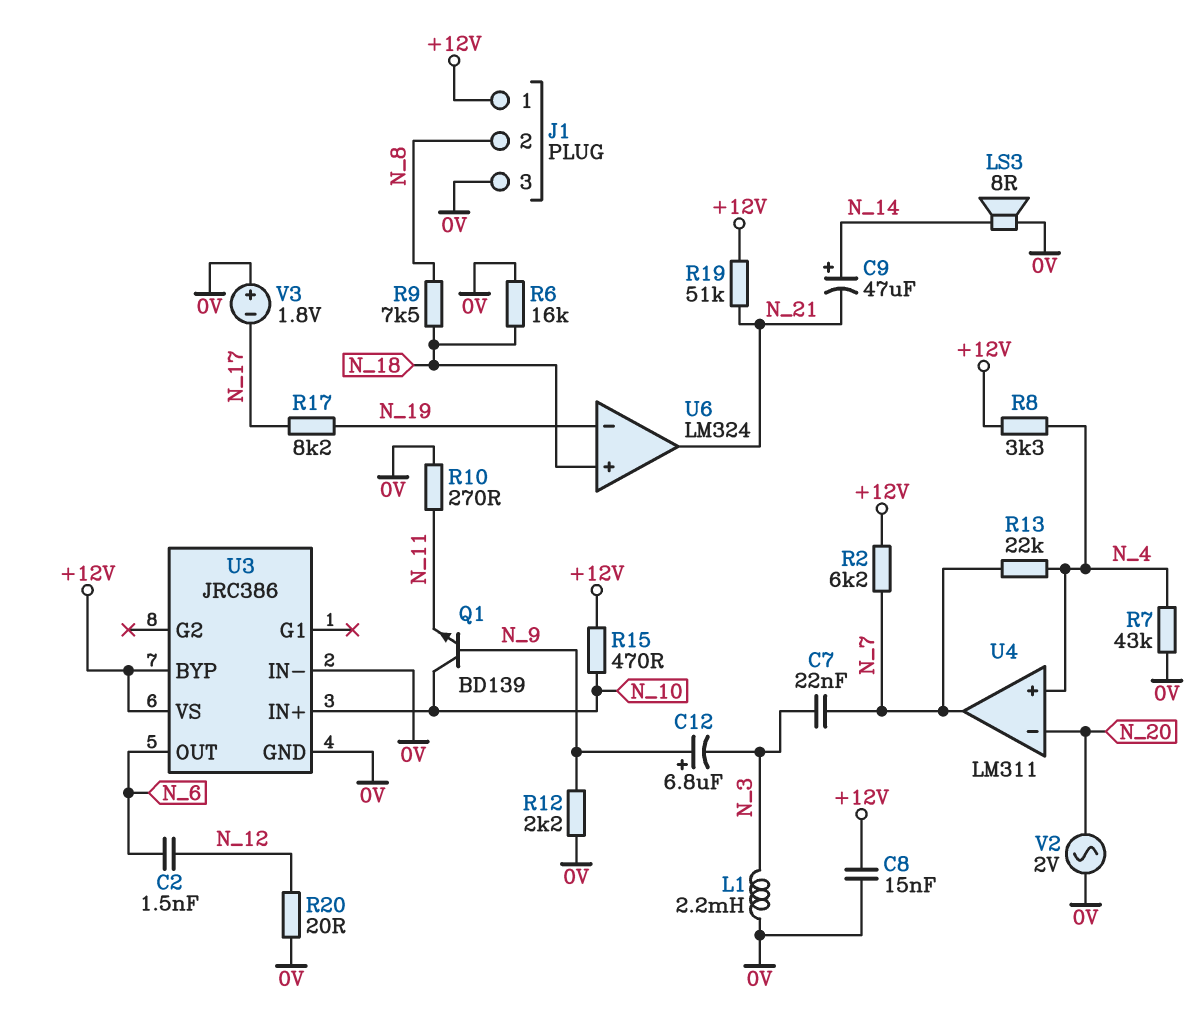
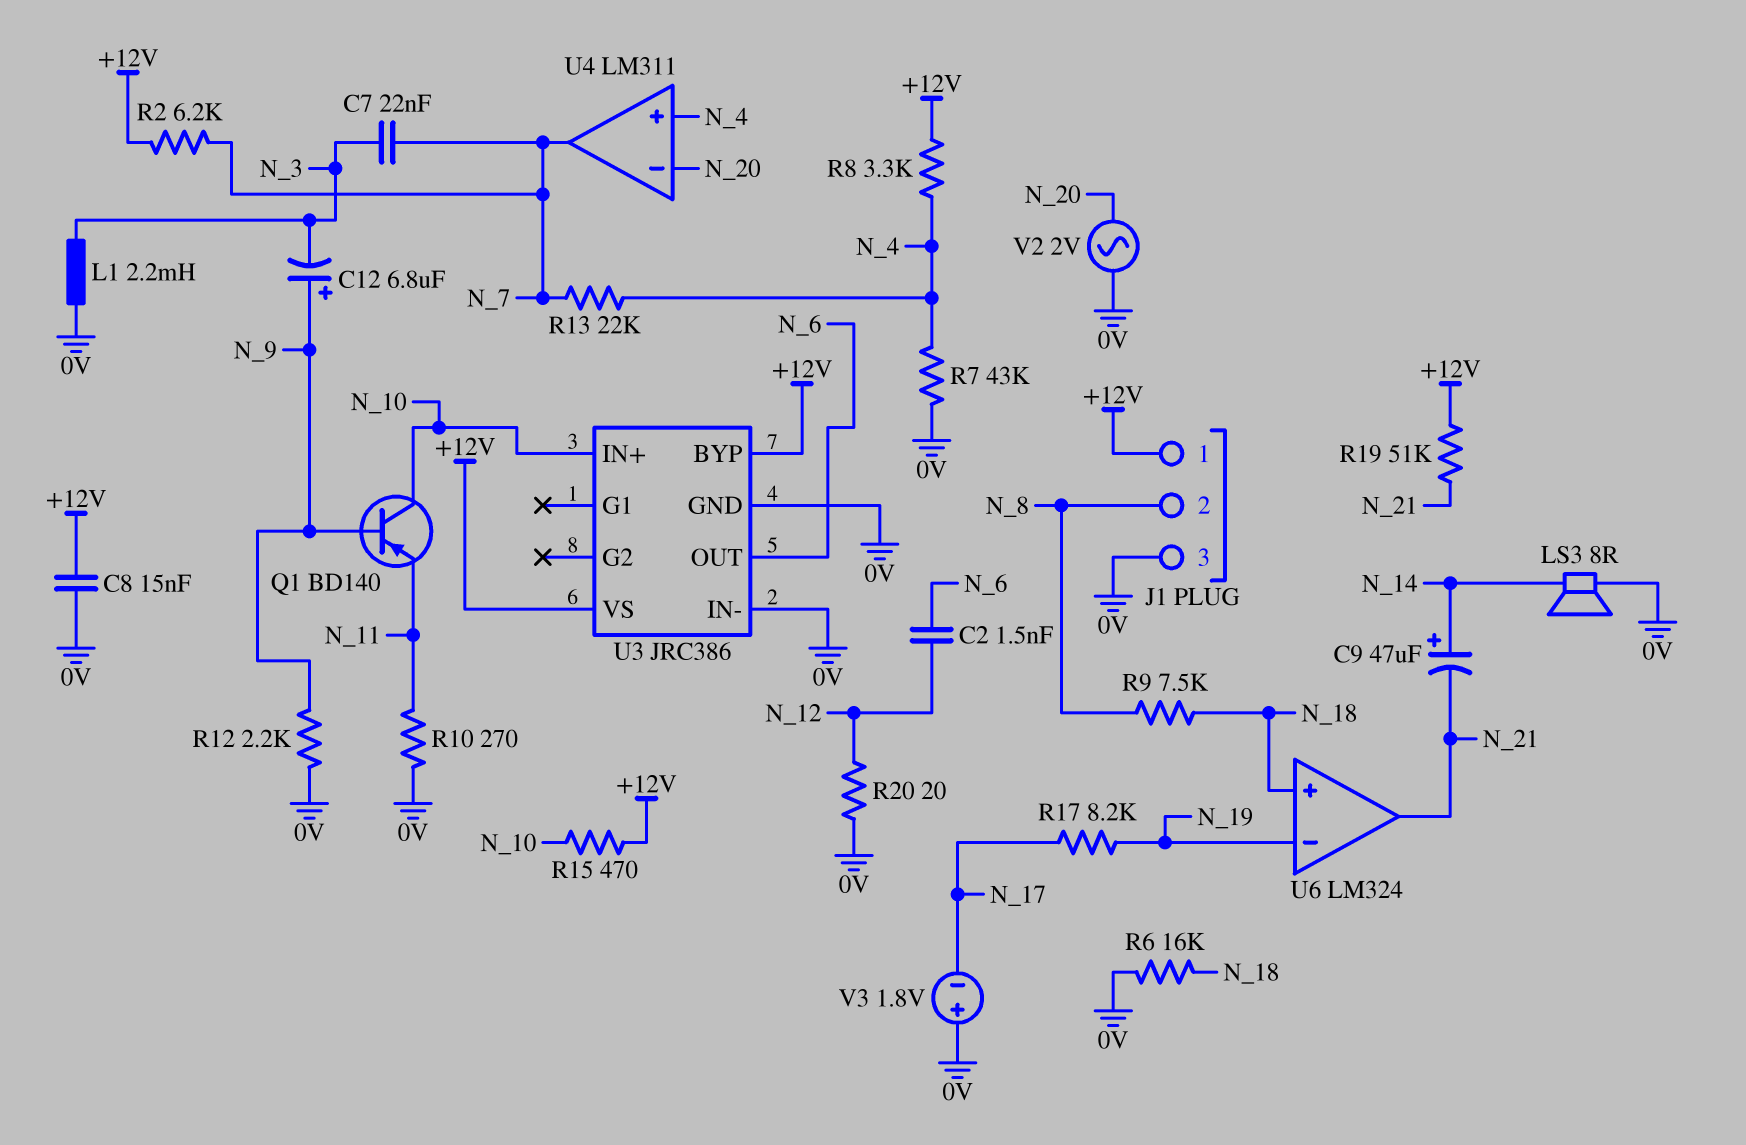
Q1: NPN BD139 (B N_9, C N_10, E N_11) -> PNP BD140 (B N_9, C N_10, E N_11)

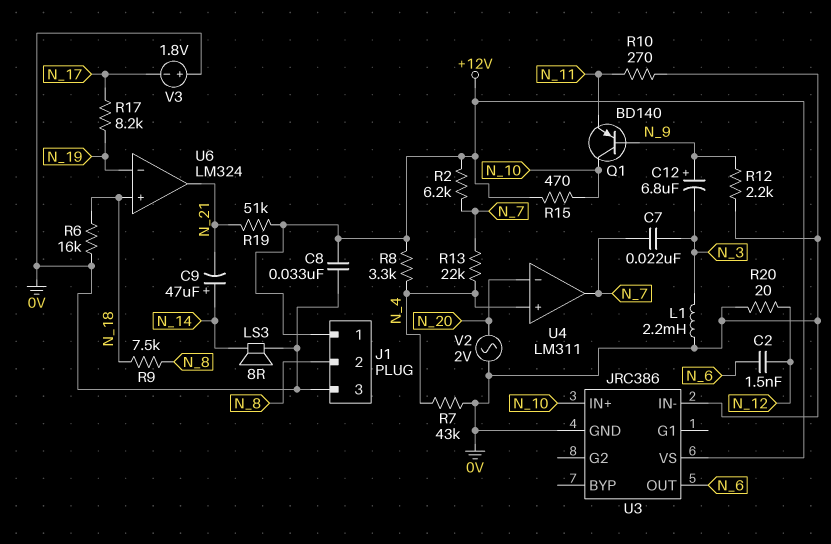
C8: 15nF (+12V, 0V) -> 33nF (+12V, 0V)
U3 pin BYP: +12V -> none

